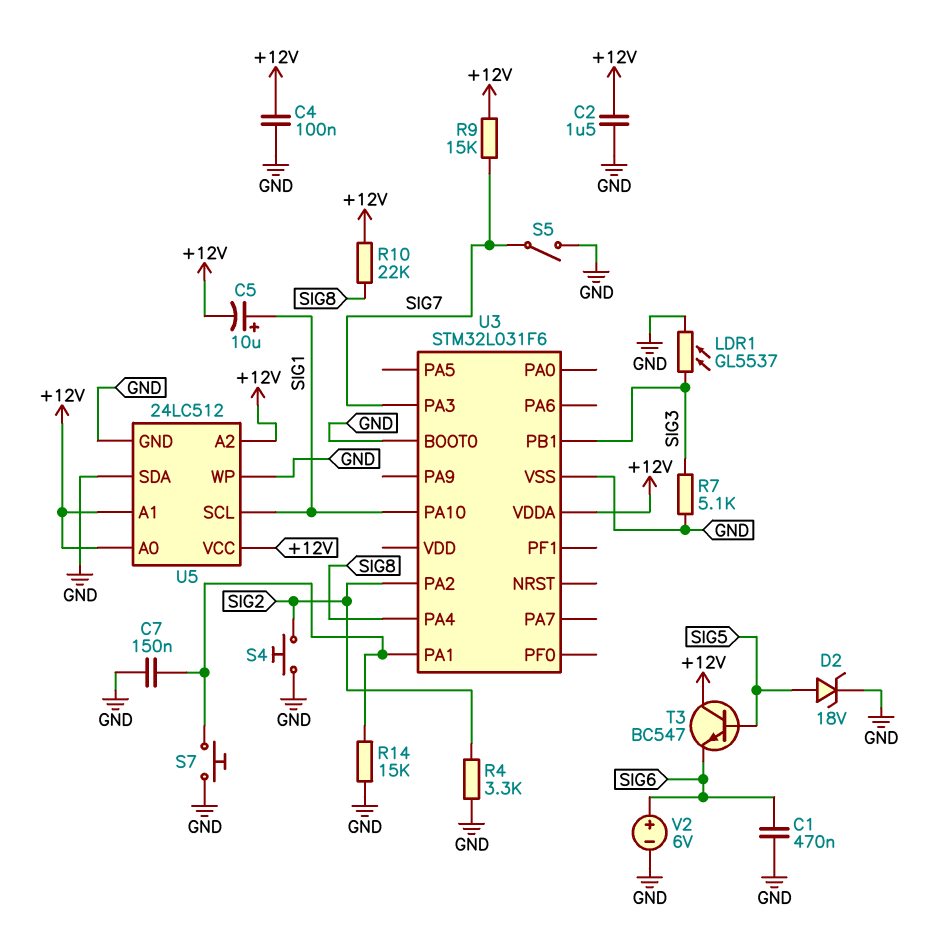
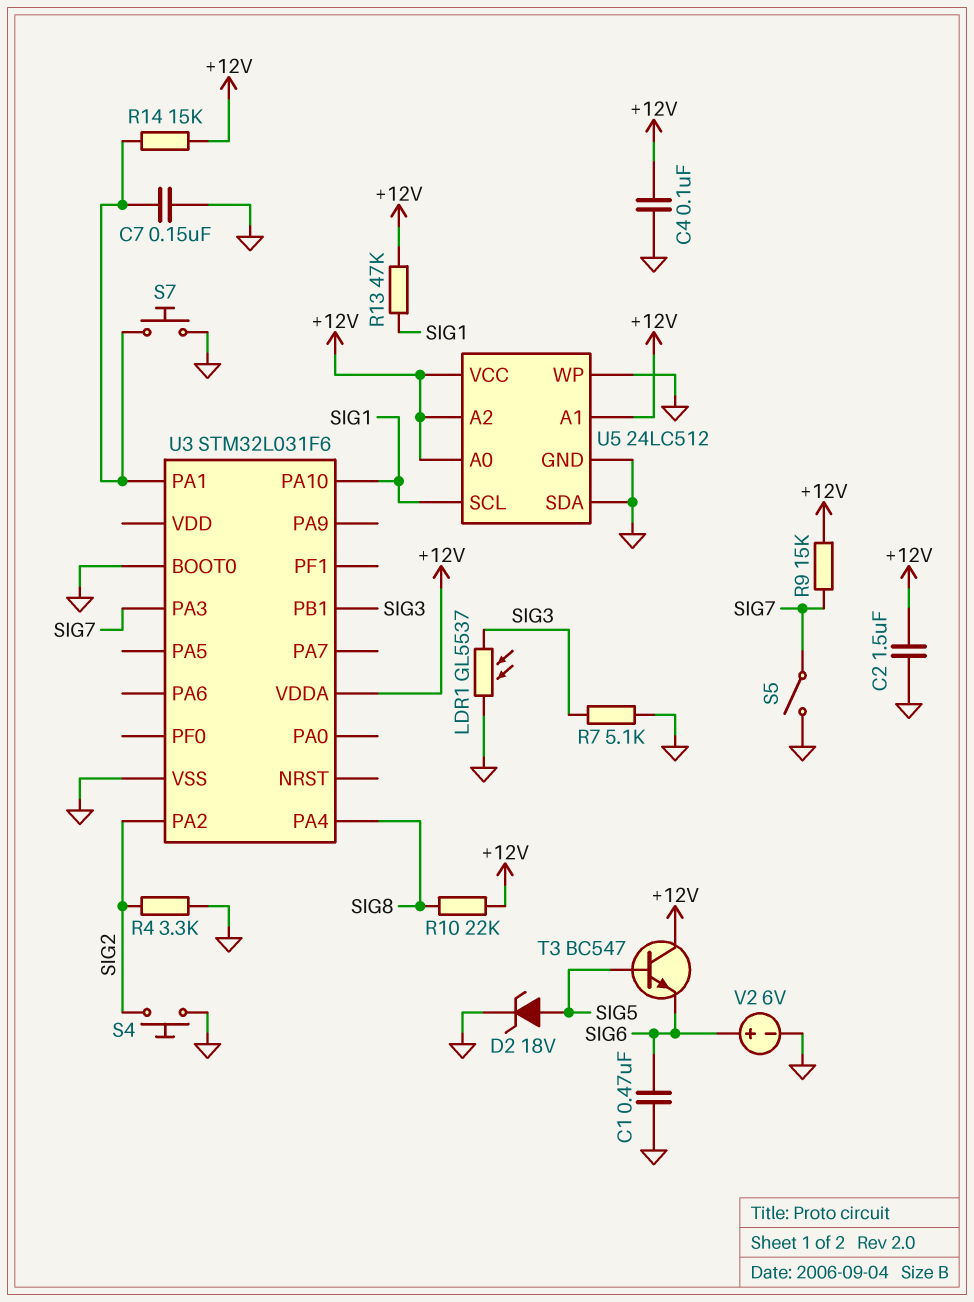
C5: 10uF (plus SIG1, minus +12V) -> none
R13: none -> 47k (+12V, SIG1)
R14: 15k (GND, U3/PA1) -> 15k (+12V, U3/PA1)

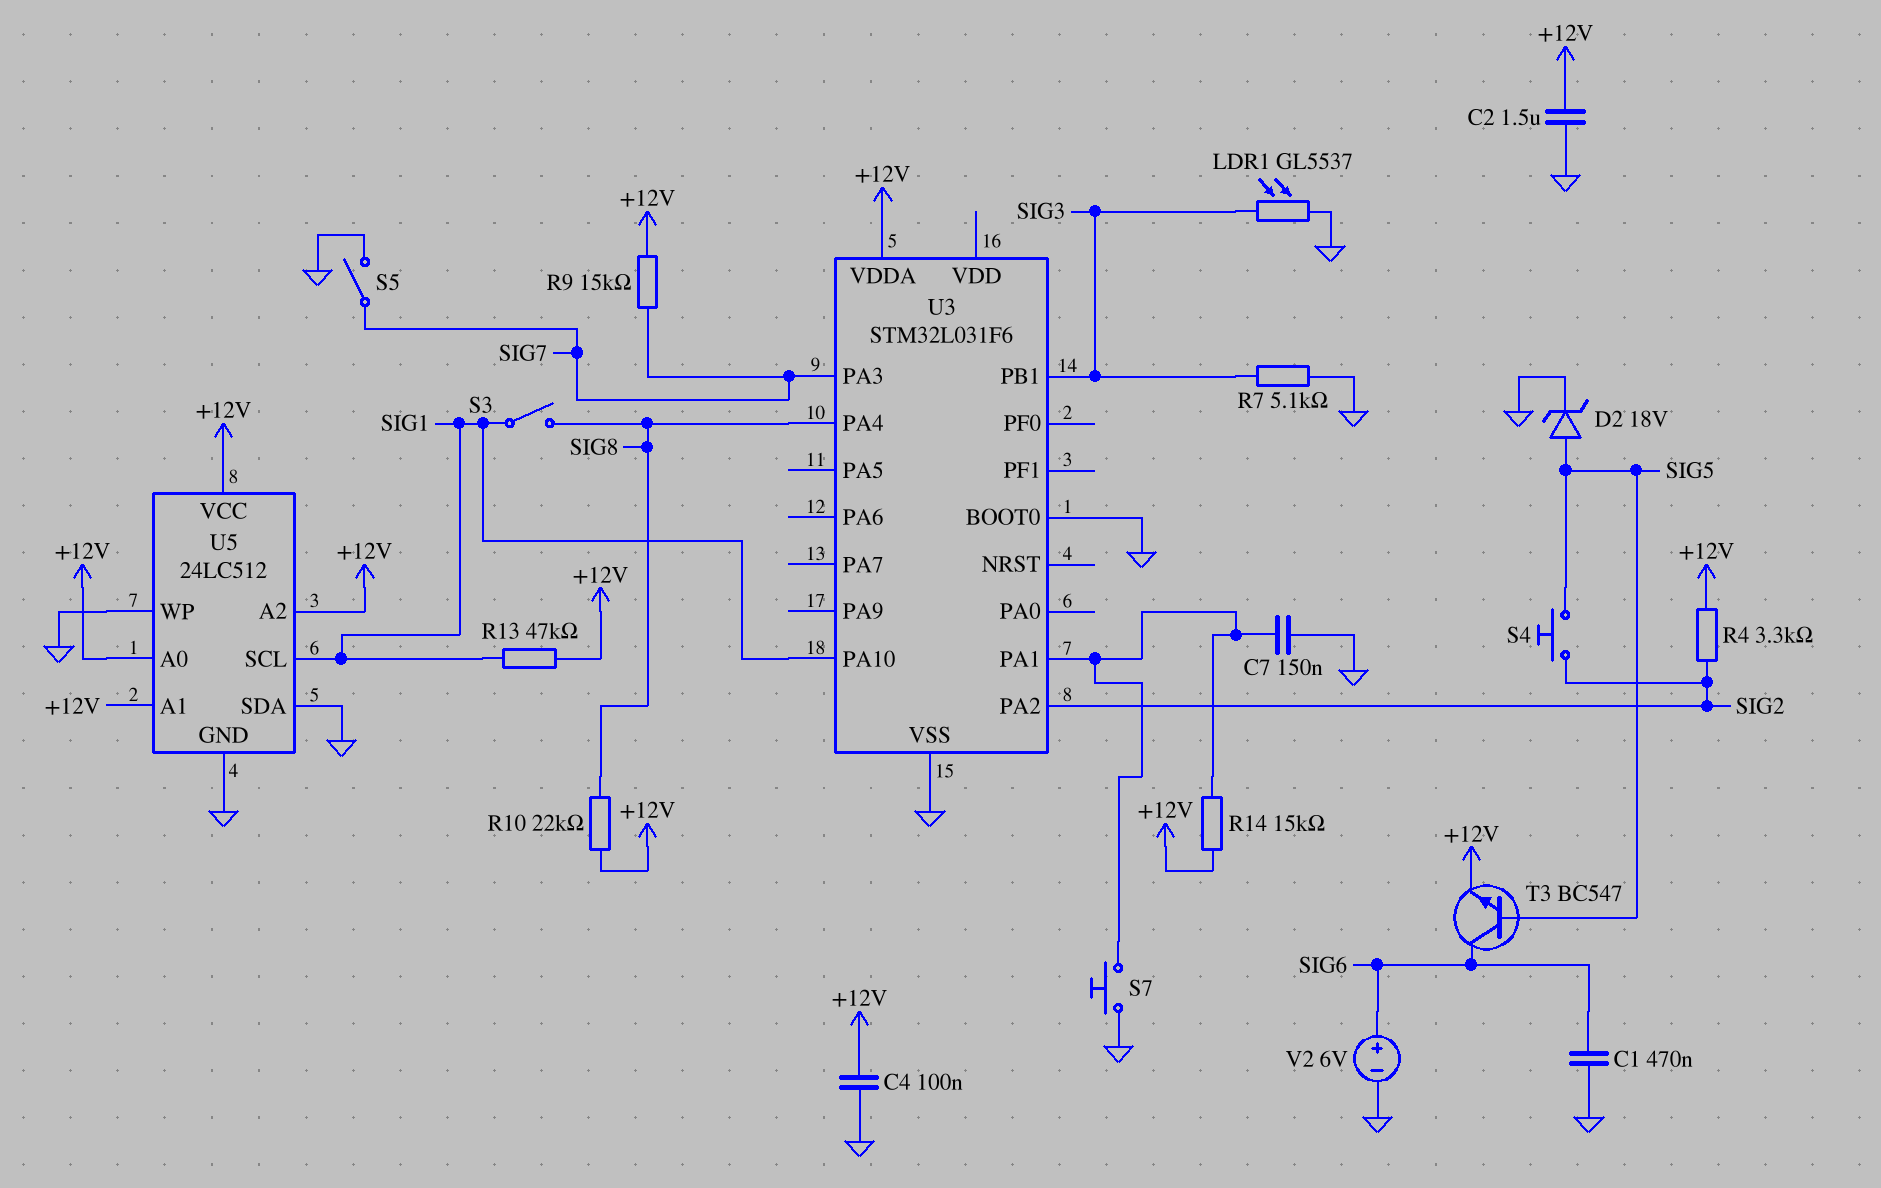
R4: 3.3k (GND, SIG2) -> 3.3k (+12V, SIG2)
S3: none -> switch (SIG1, SIG8)
S4: button (GND, SIG2) -> button (SIG2, SIG5)
T3: NPN BC547 (B SIG5, C +12V, E SIG6) -> NPN BC547 (B SIG5, C SIG6, E +12V)

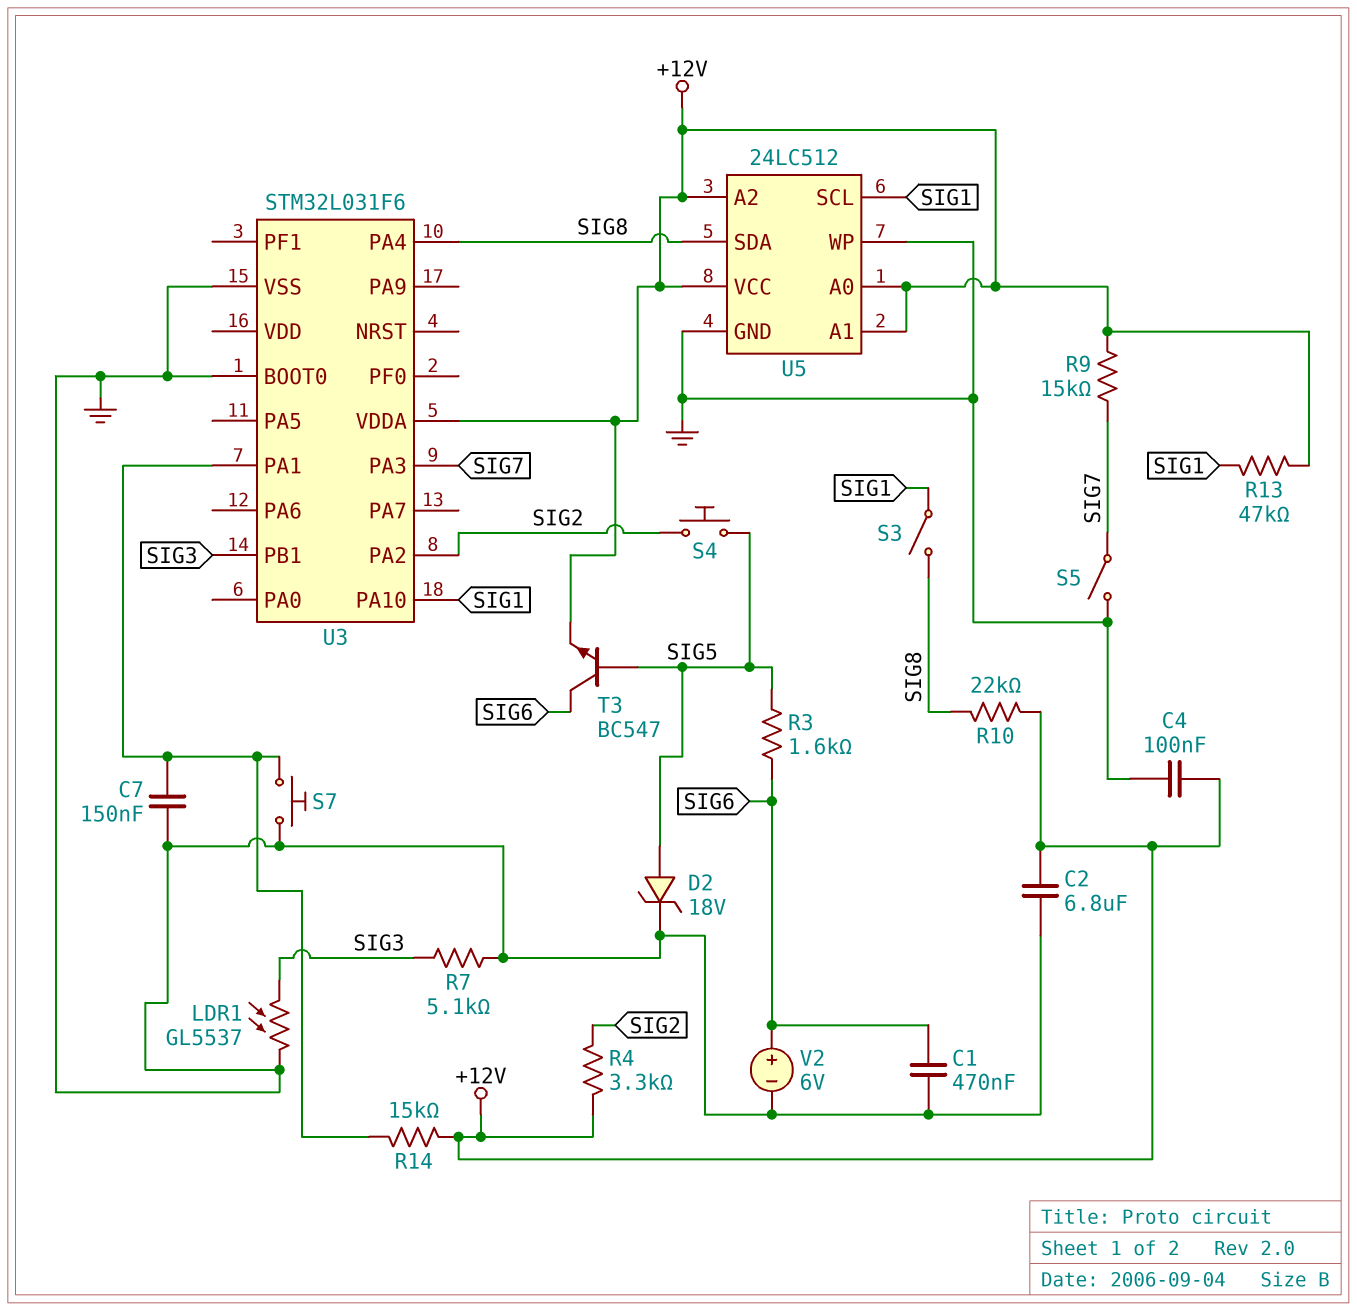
C2: 1.5uF (+12V, GND) -> 6.8uF (+12V, GND)
R3: none -> 1.6k (SIG5, SIG6)
U5 pin SDA: GND -> SIG8

